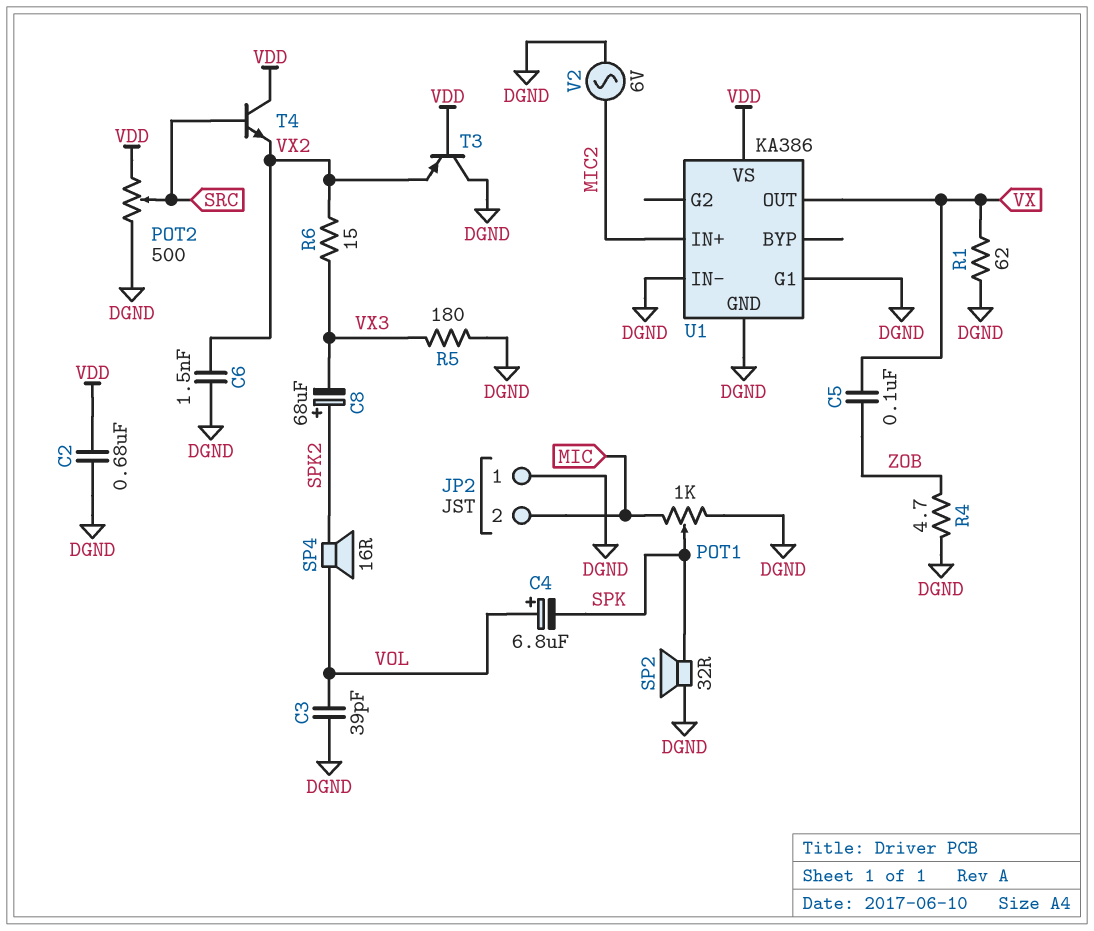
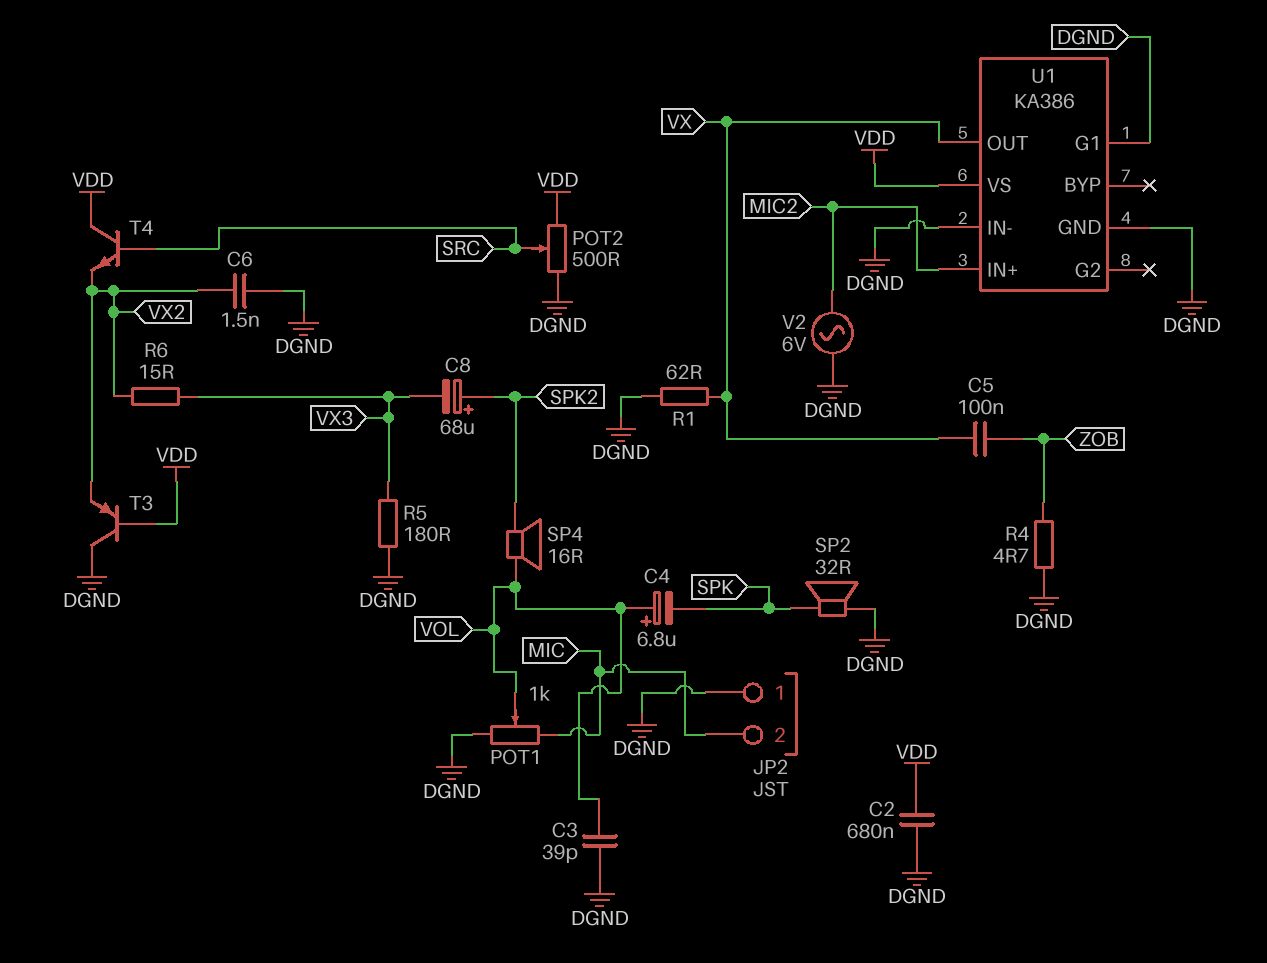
POT1: 1k (DGND, MIC, wiper SPK) -> 1k (DGND, MIC, wiper VOL)

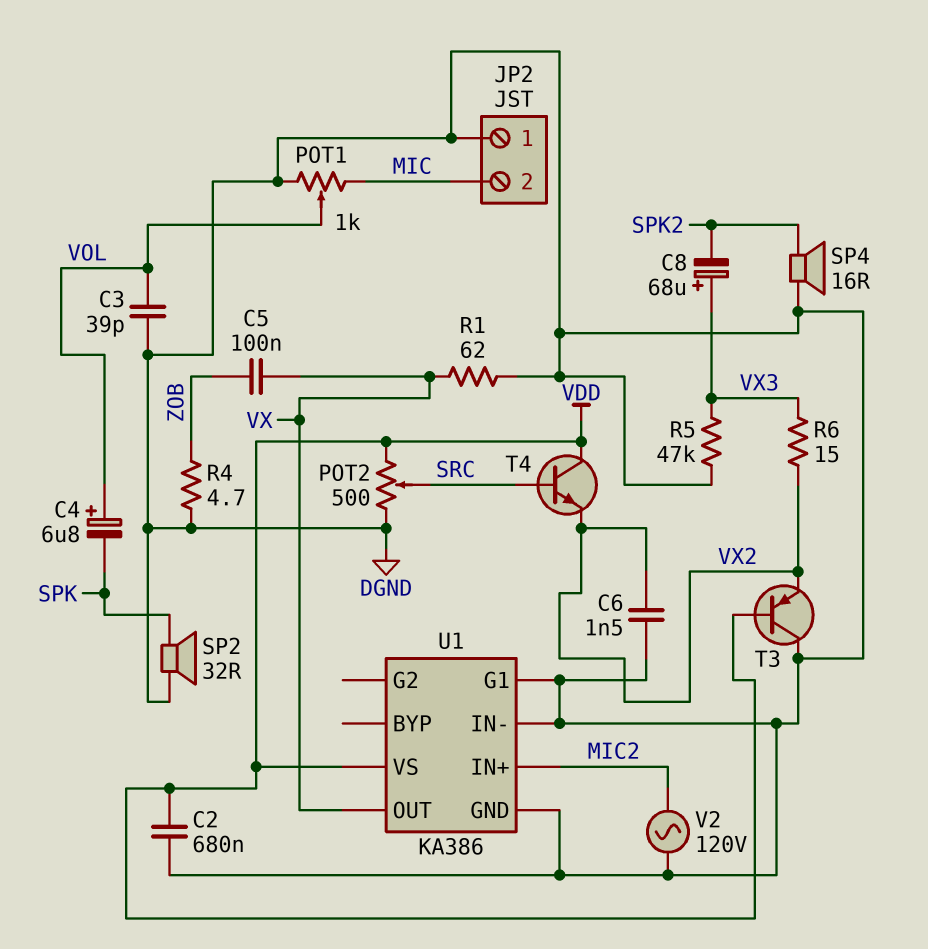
C8: 68uF (plus SPK2, minus VX3) -> 68uF (plus VX3, minus SPK2)
R5: 180 (DGND, VX3) -> 47k (DGND, VX3)
SP4: speaker 16R (SPK2, VOL) -> speaker 16R (DGND, SPK2)
V2: AC 6V (DGND, MIC2) -> AC 120V (DGND, MIC2)

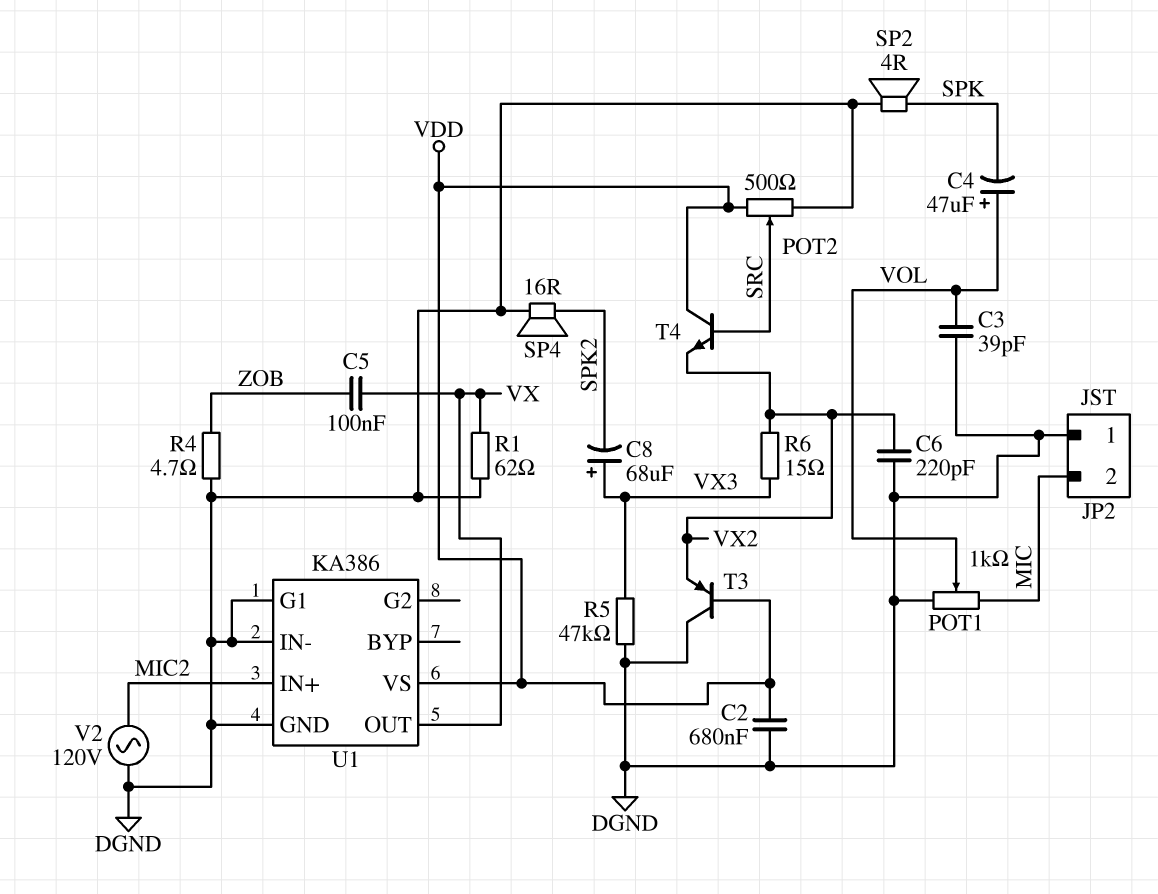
C4: 6.8uF (plus VOL, minus SPK) -> 47uF (plus VOL, minus SPK)
C6: 1.5nF (DGND, VX2) -> 220pF (DGND, VX2)
SP2: speaker 32R (DGND, SPK) -> speaker 4R (DGND, SPK)

